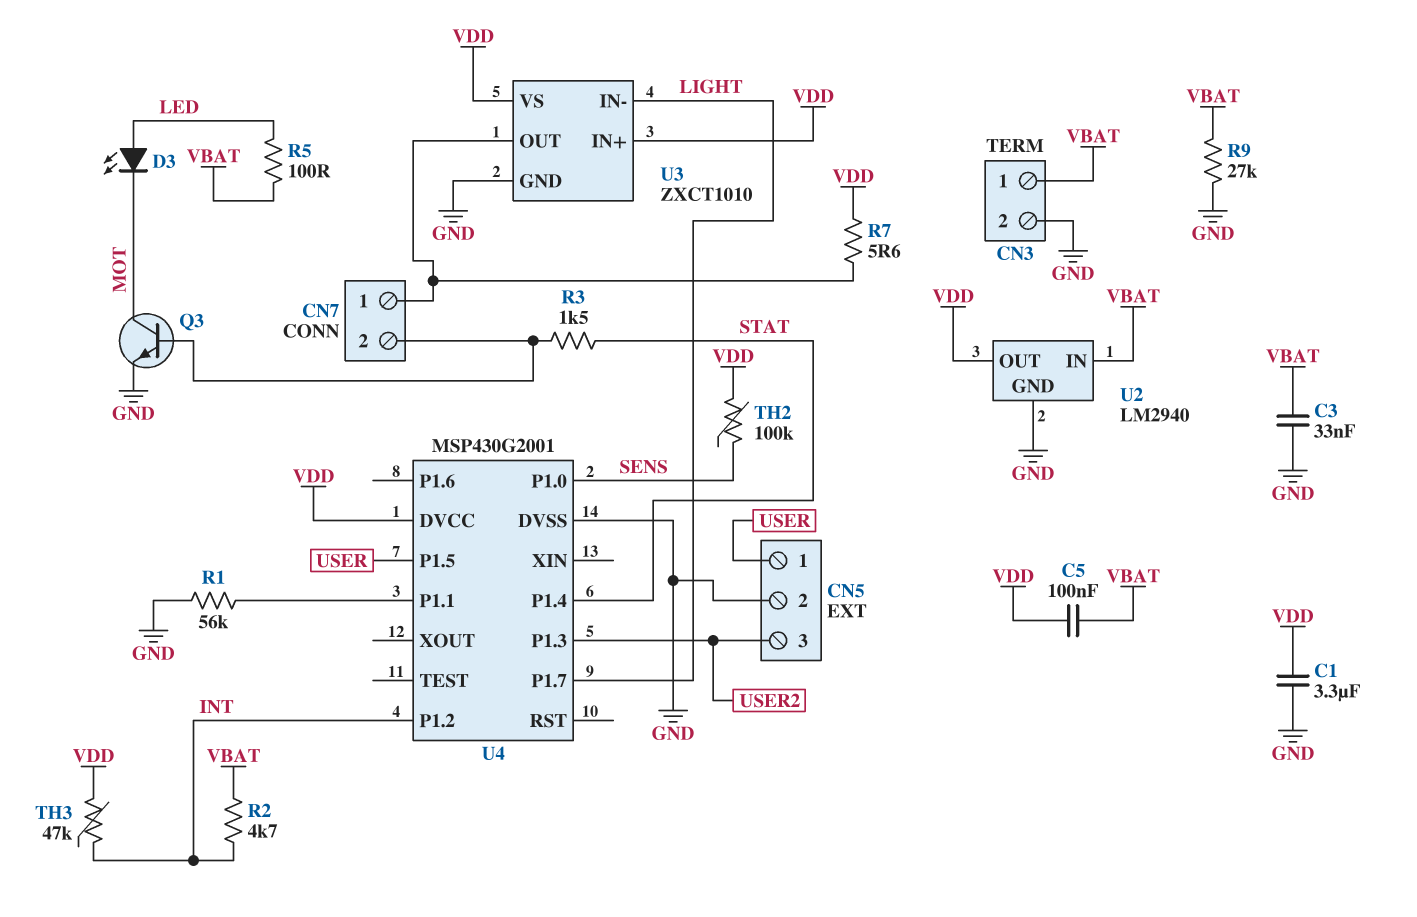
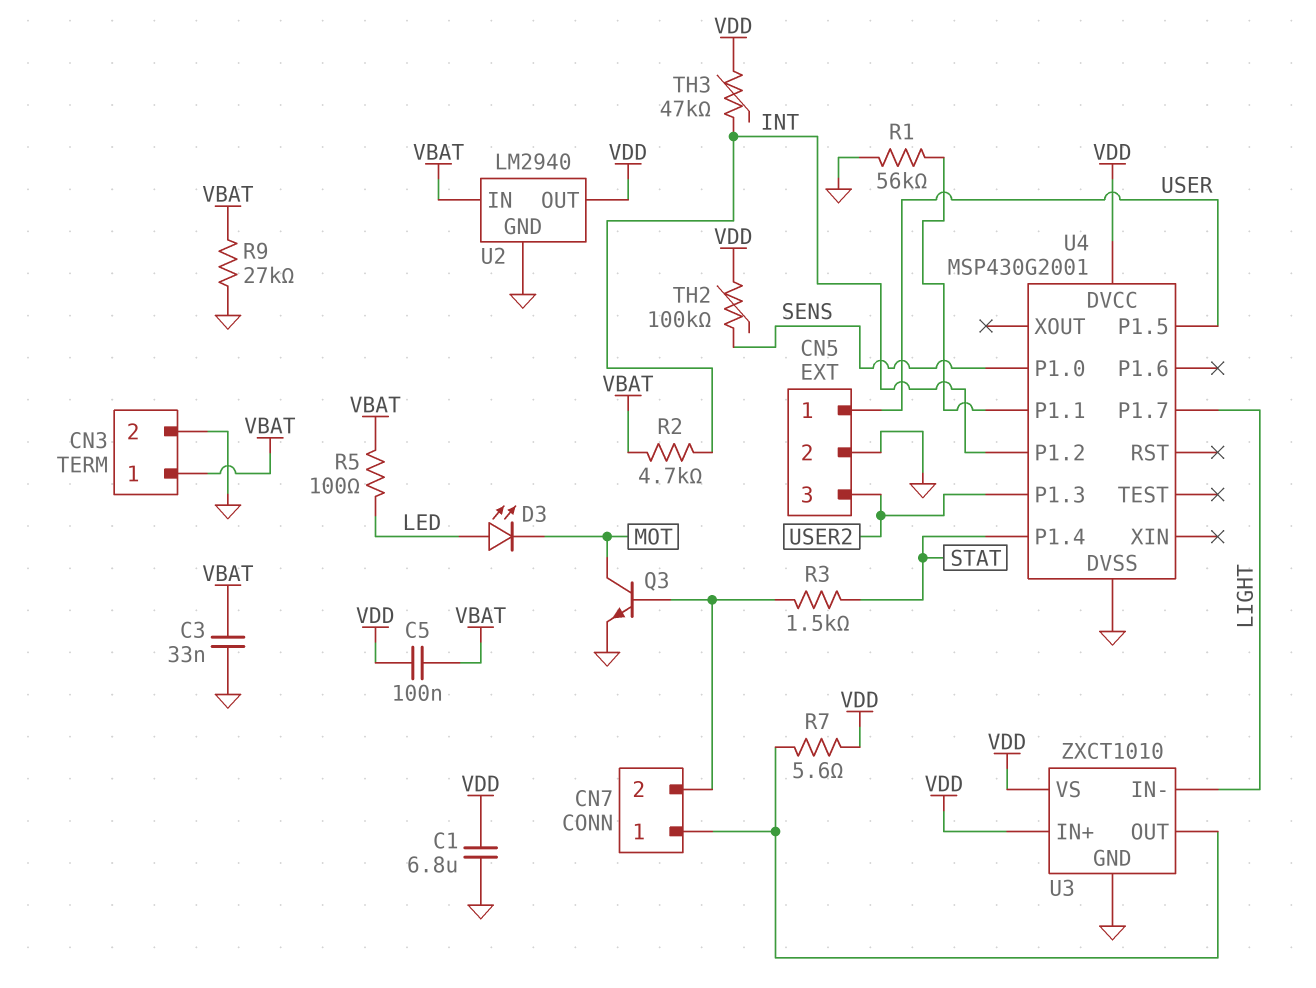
C1: 3.3uF (GND, VDD) -> 6.8uF (GND, VDD)

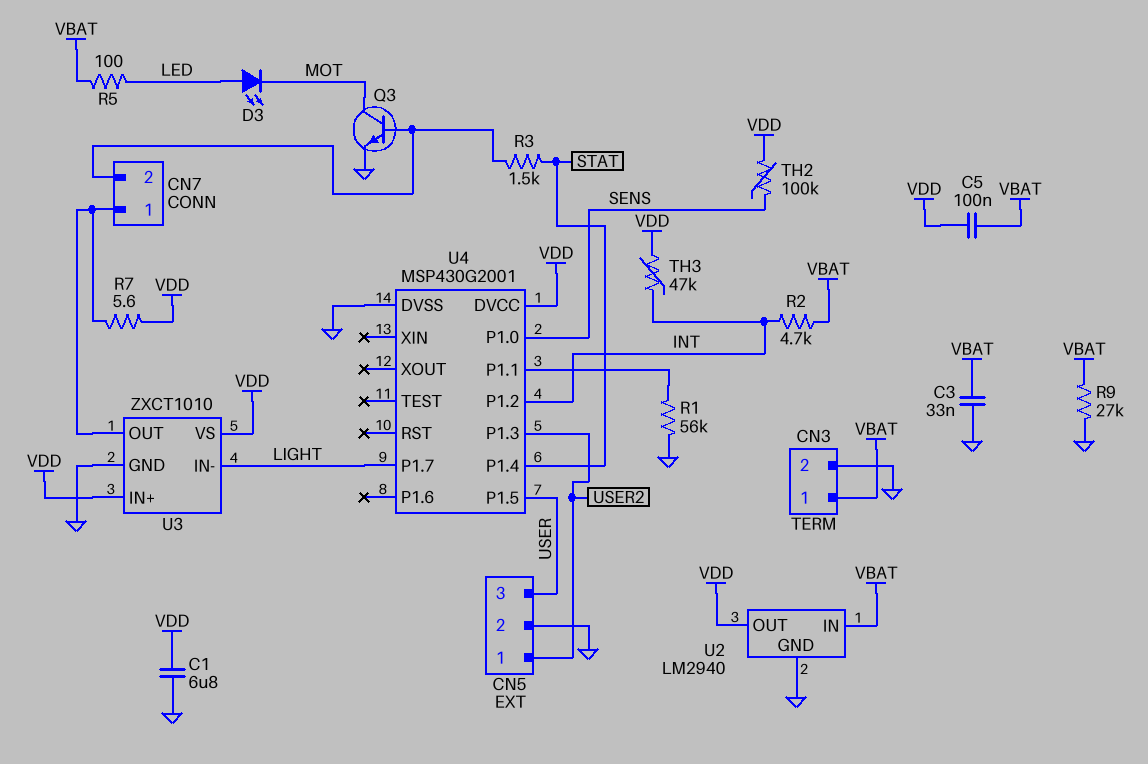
CN5 pin 1: USER -> USER2
CN5 pin 3: USER2 -> USER

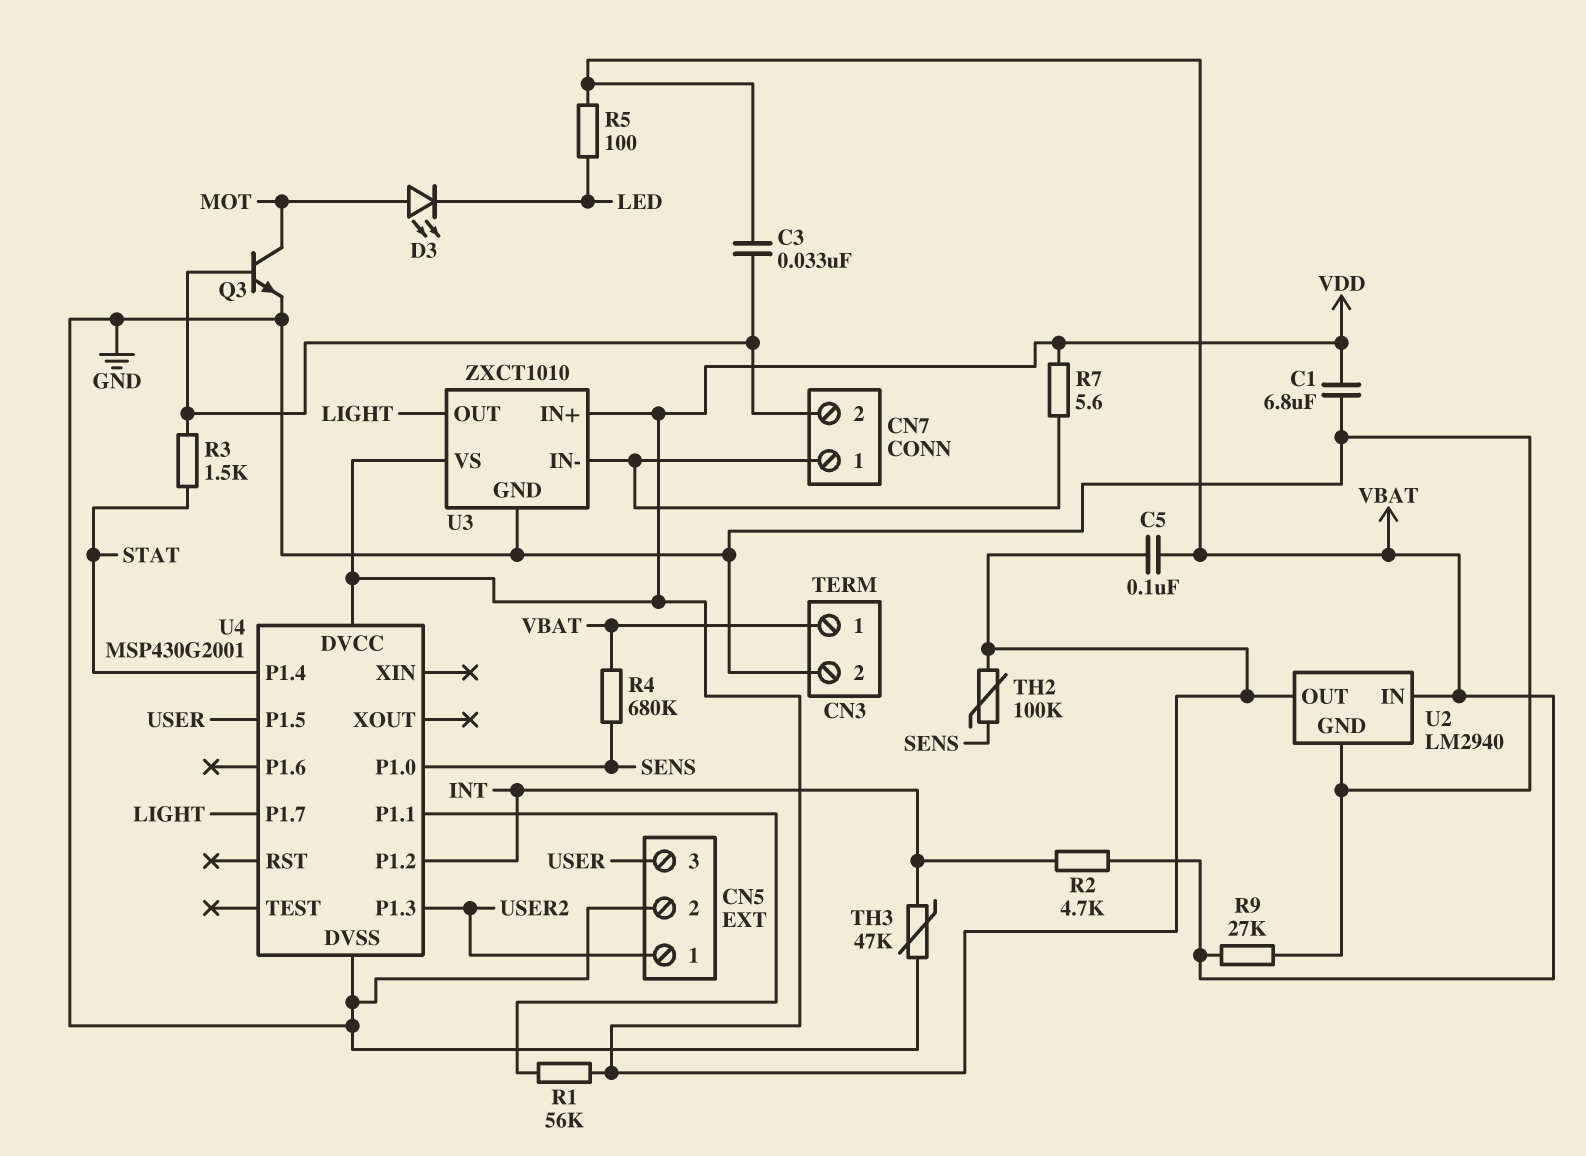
C3: 33nF (GND, VBAT) -> 33nF (CN7/2, VBAT)
D3: LED (A LED, K MOT) -> LED (A MOT, K LED)
R1: 56k (GND, U4/P1.1) -> 56k (U4/P1.1, VDD)
R4: none -> 680k (SENS, VBAT)
TH3: 47k (INT, VDD) -> 47k (GND, INT)
U3 pin IN-: LIGHT -> CN7/1
U3 pin OUT: CN7/1 -> LIGHT

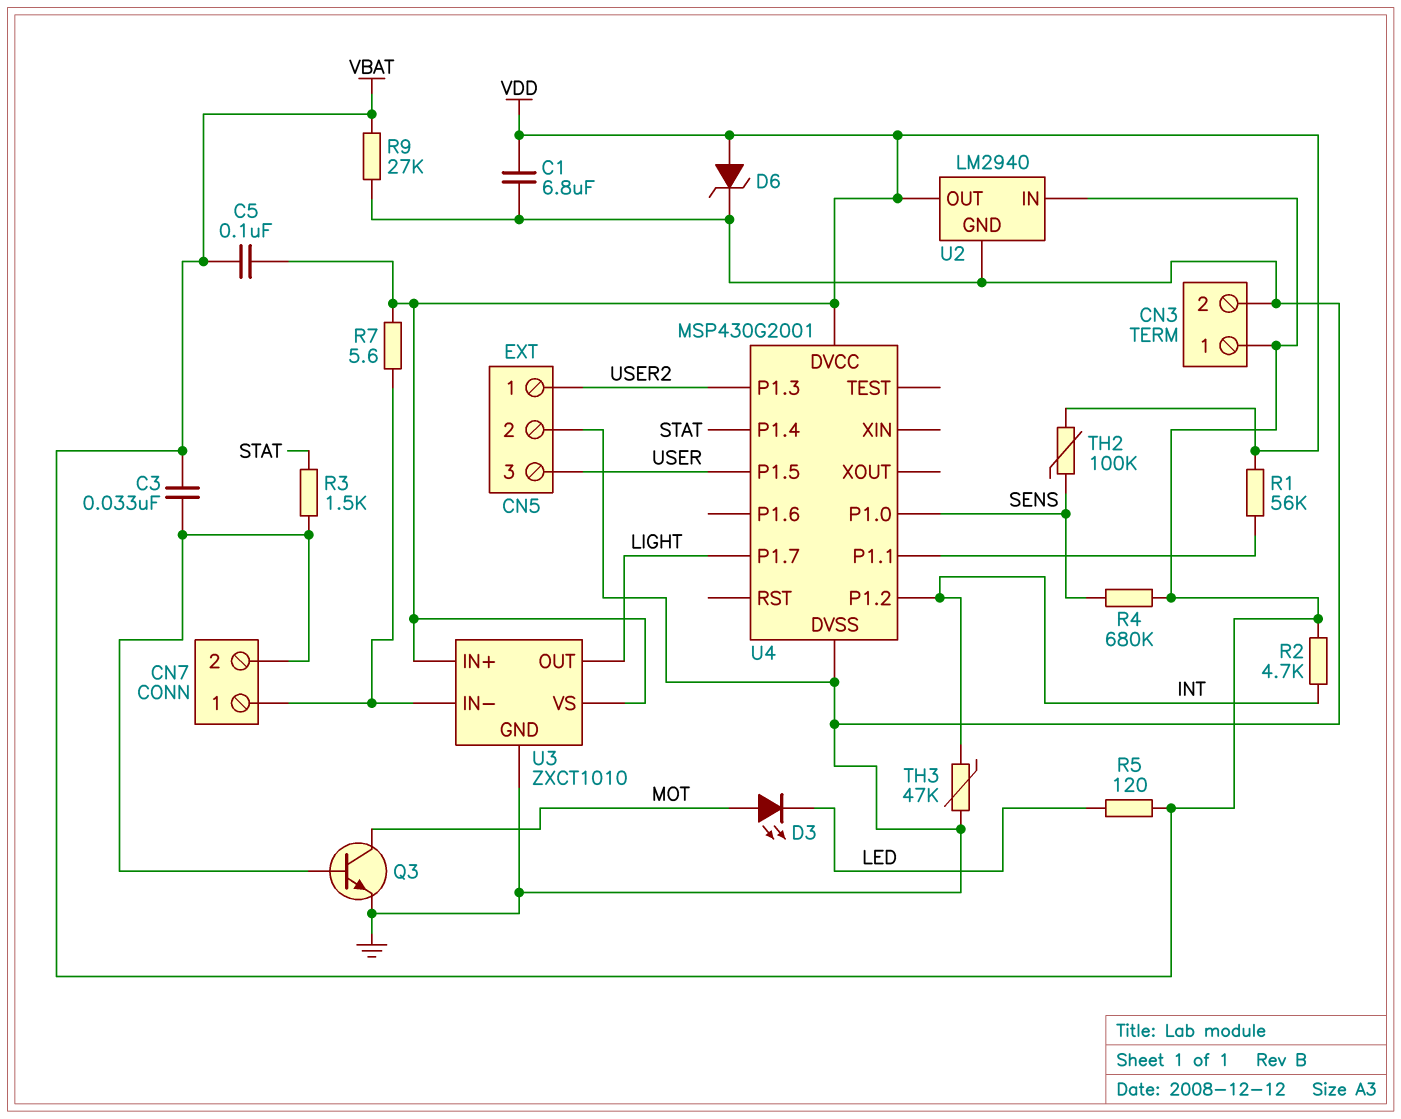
D6: none -> zener (A VDD, K GND)
R5: 100 (LED, VBAT) -> 120 (LED, VBAT)

